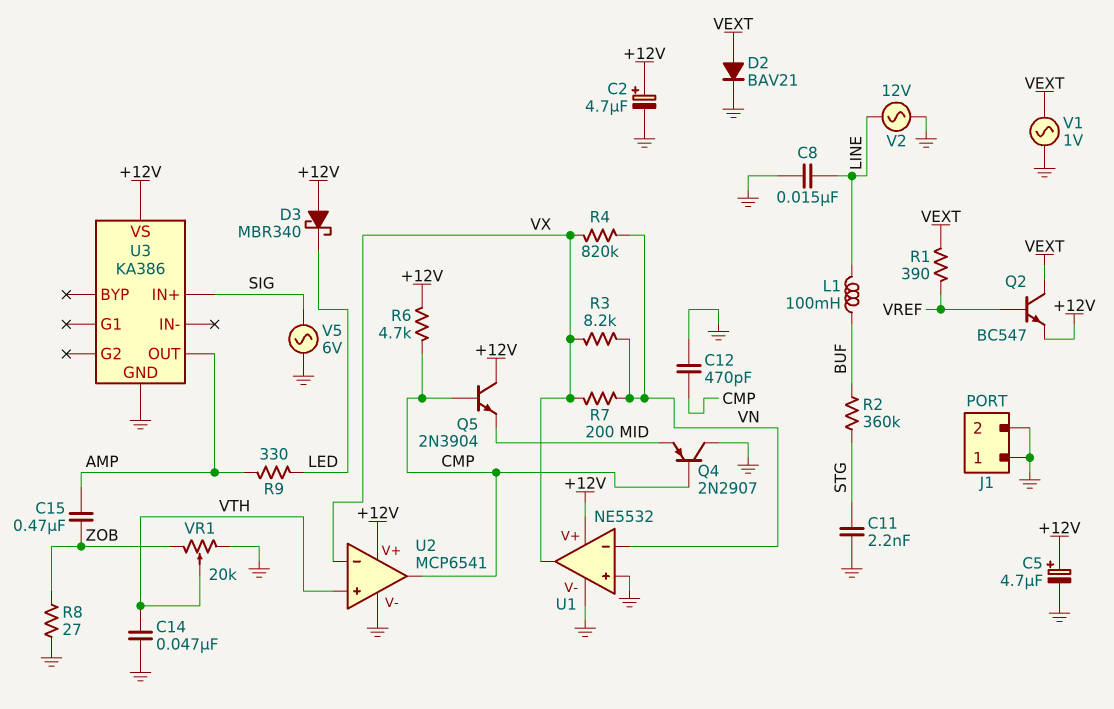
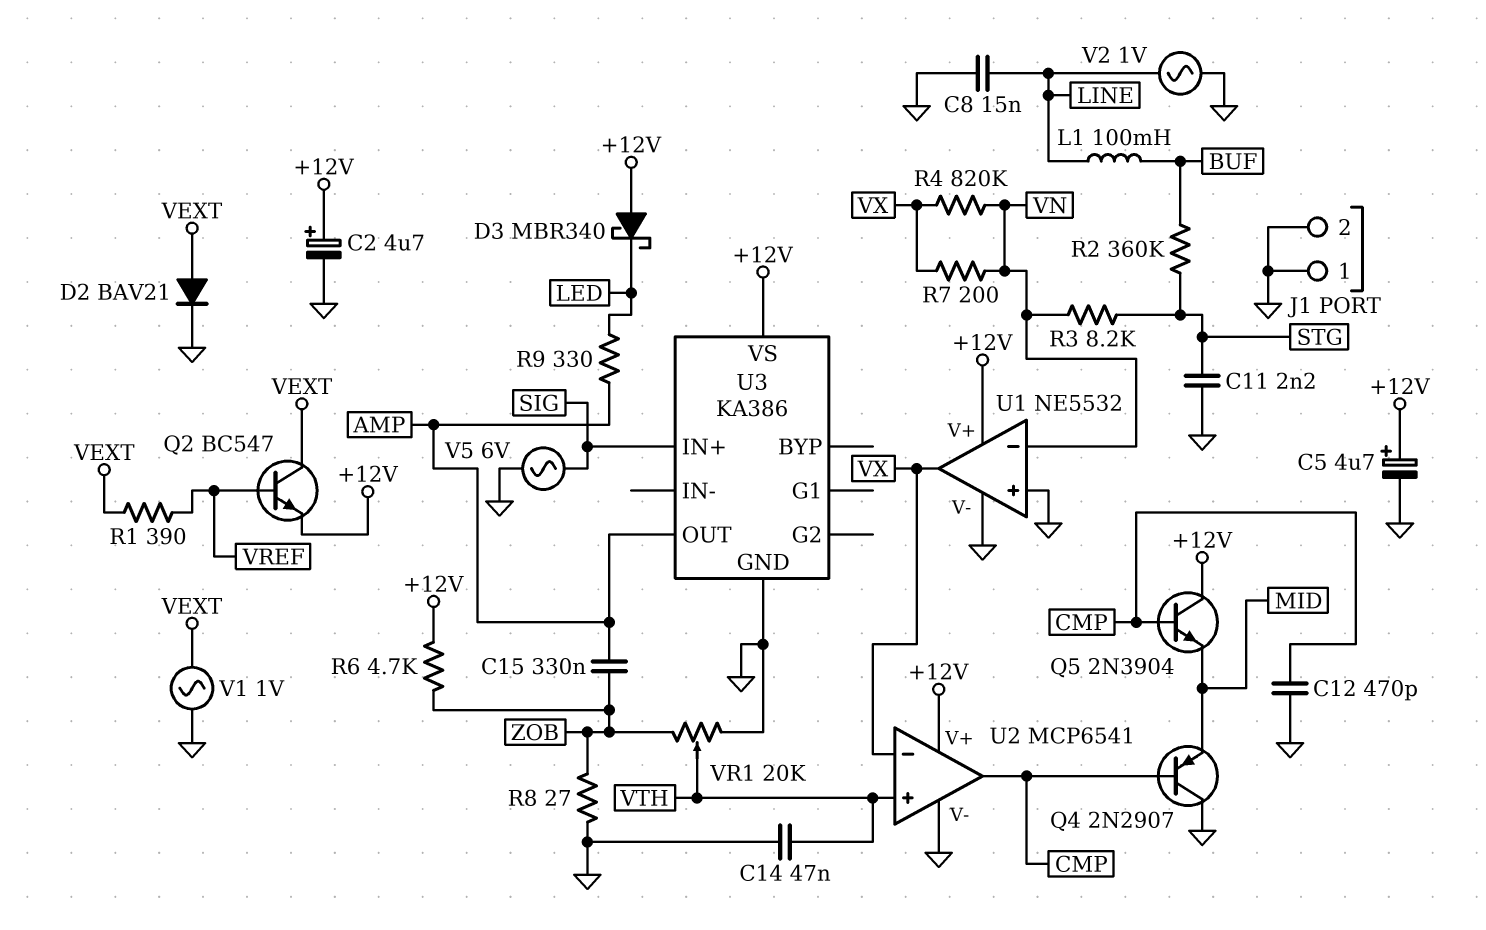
C15: 470nF (AMP, ZOB) -> 330nF (AMP, ZOB)
R3: 8.2k (VN, VX) -> 8.2k (STG, VN)
R6: 4.7k (+12V, CMP) -> 4.7k (+12V, ZOB)
V2: AC 12V (GND, LINE) -> AC 1V (GND, LINE)

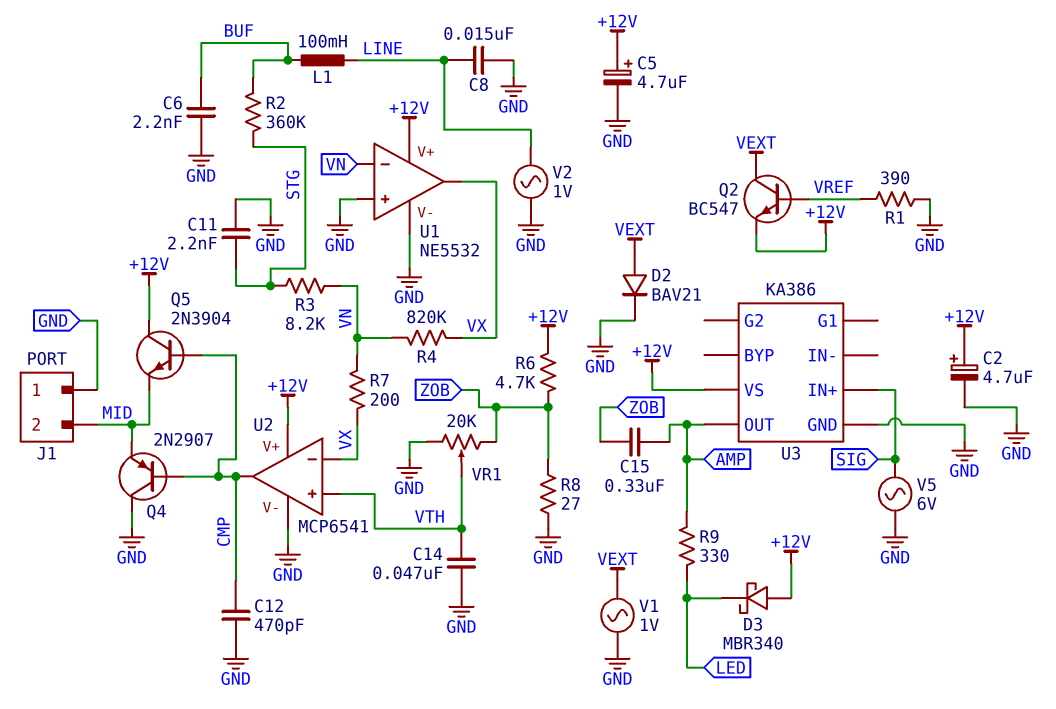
C6: none -> 2.2nF (BUF, GND)
J1 pin 2: GND -> MID
R1: 390 (VEXT, VREF) -> 390 (GND, VREF)

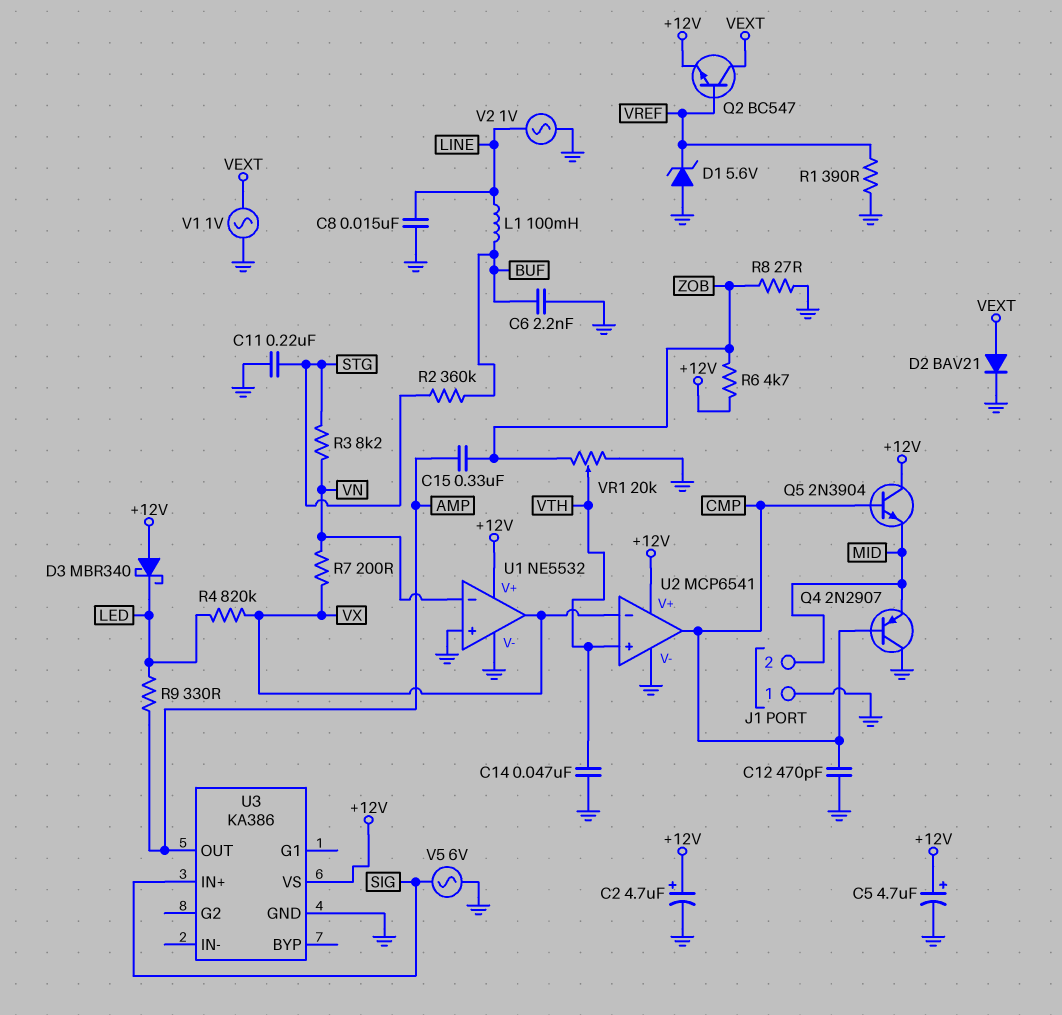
C11: 2.2nF (GND, STG) -> 220nF (GND, STG)
D1: none -> zener 5.6V (A GND, K VREF)
R4: 820k (VN, VX) -> 820k (LED, VX)

